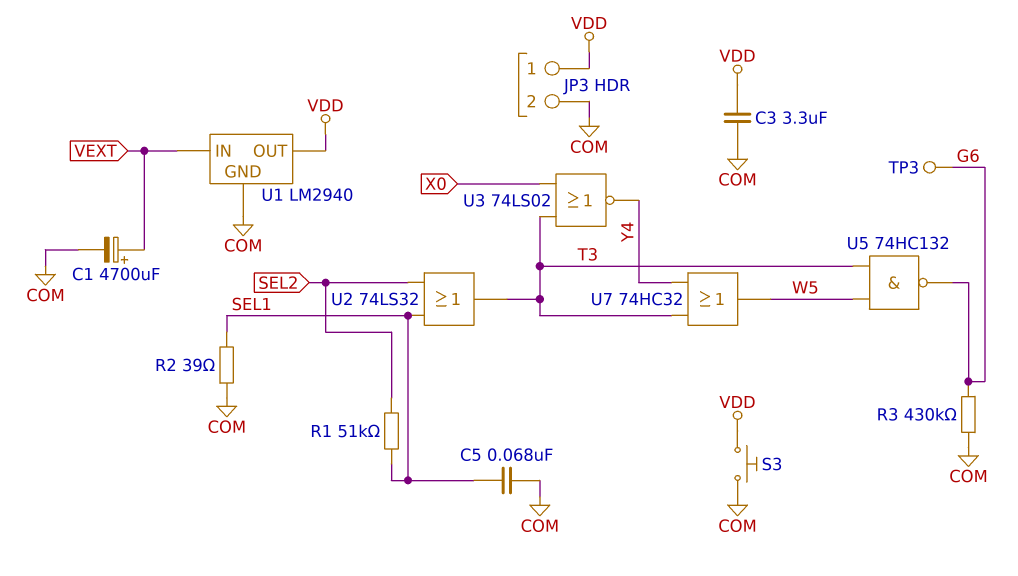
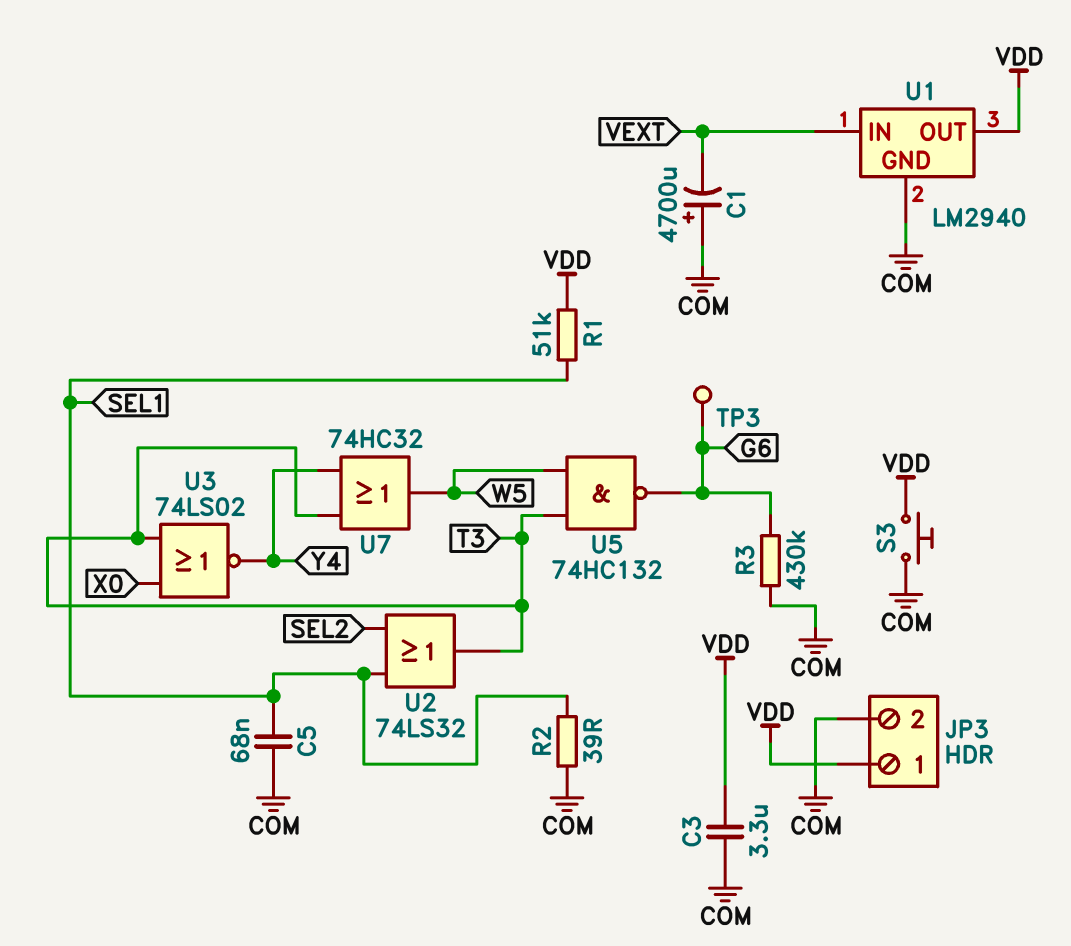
C1: 4700uF (plus VEXT, minus COM) -> 4700uF (plus COM, minus VEXT)
R1: 51k (SEL1, SEL2) -> 51k (SEL1, VDD)

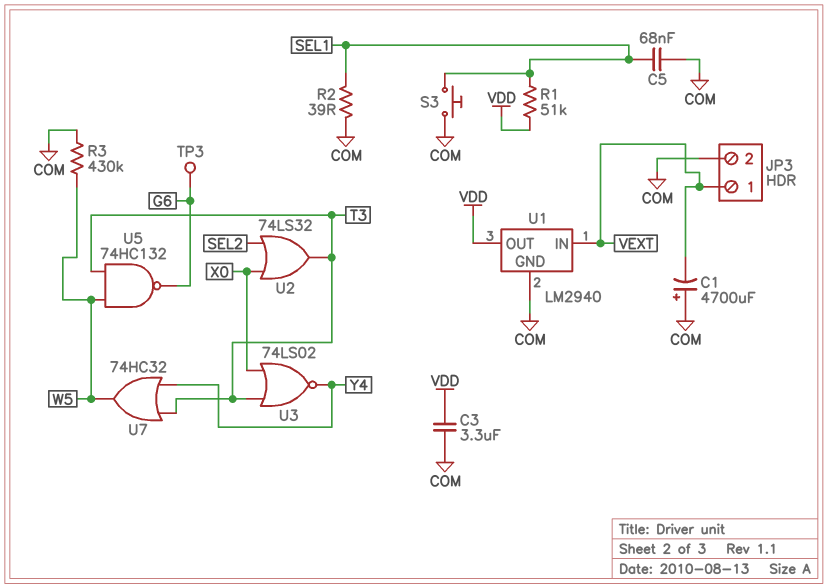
JP3 pin 1: VDD -> VEXT
R3: 430k (COM, G6) -> 430k (COM, W5)
S3: button (COM, VDD) -> button (COM, SEL1)
U2: OR 74LS32 (in SEL1, in SEL2, out T3) -> OR 74LS32 (in SEL2, in X0, out T3)

